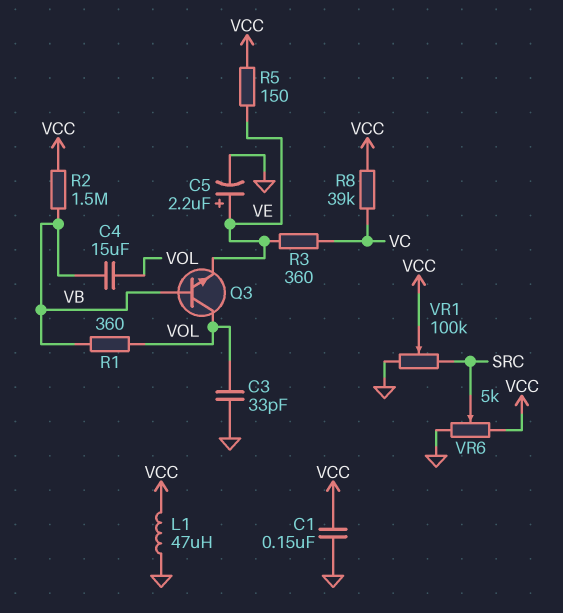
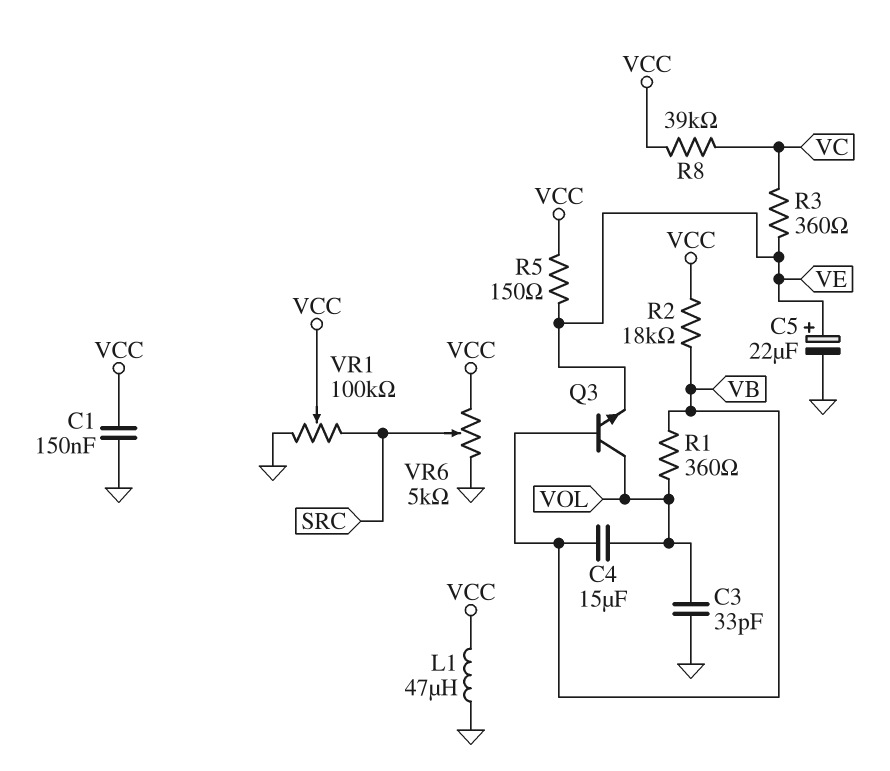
C5: 2.2uF (plus VE, minus GND) -> 22uF (plus VE, minus GND)
R2: 1.5M (VB, VCC) -> 18k (VB, VCC)

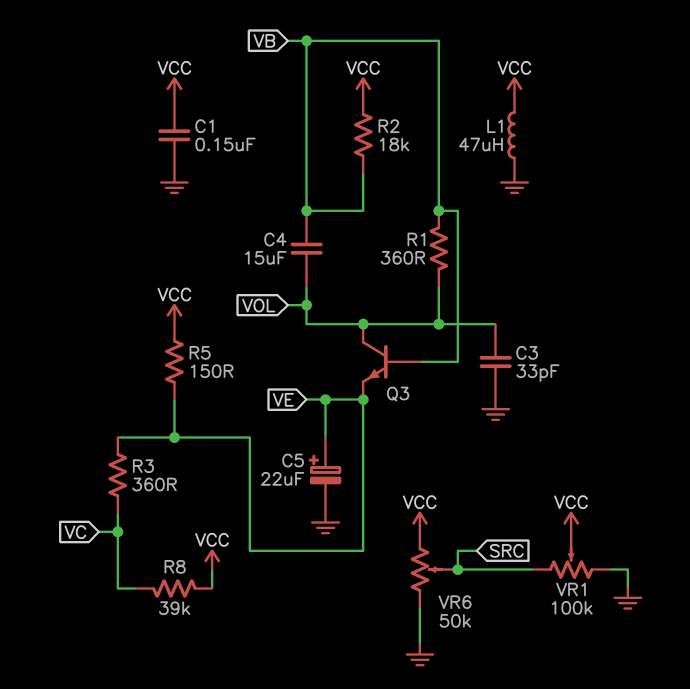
VR6: 5k (GND, VCC, wiper SRC) -> 50k (GND, VCC, wiper SRC)

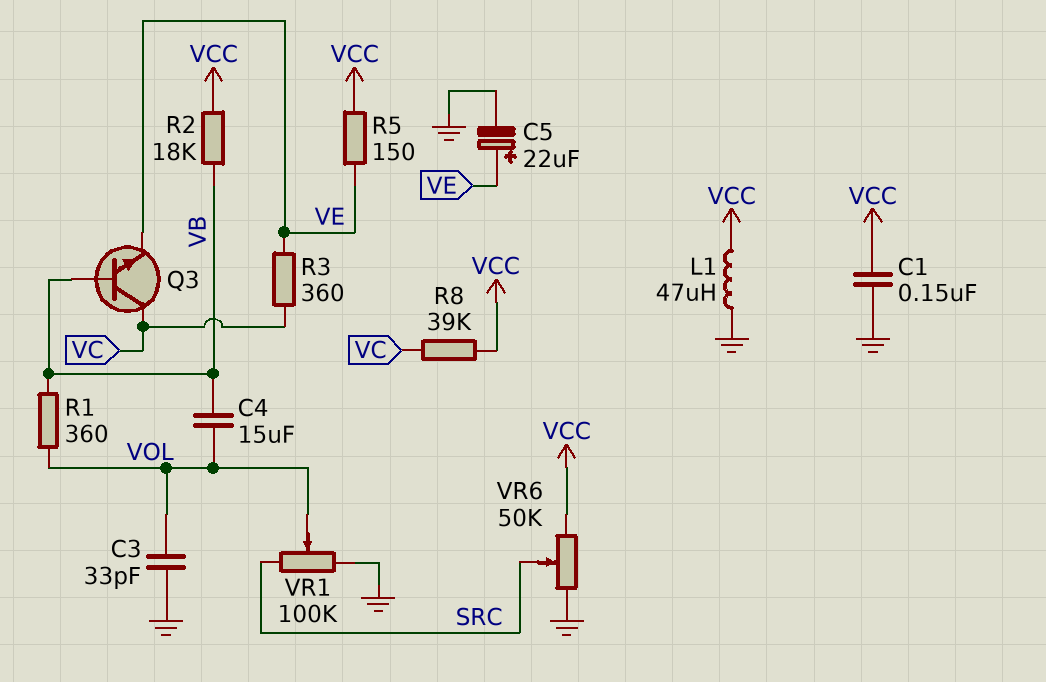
Q3: NPN (B VB, C VOL, E VE) -> NPN (B VB, C VC, E VE)
VR1: 100k (GND, SRC, wiper VCC) -> 100k (GND, SRC, wiper VOL)

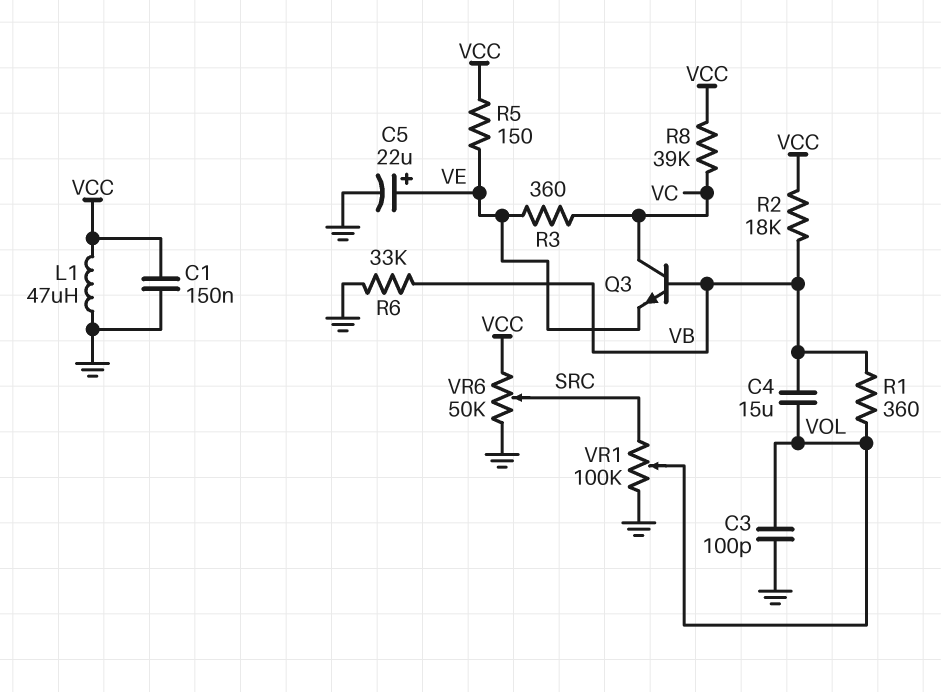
C3: 33pF (GND, VOL) -> 100pF (GND, VOL)
R6: none -> 33k (GND, VB)

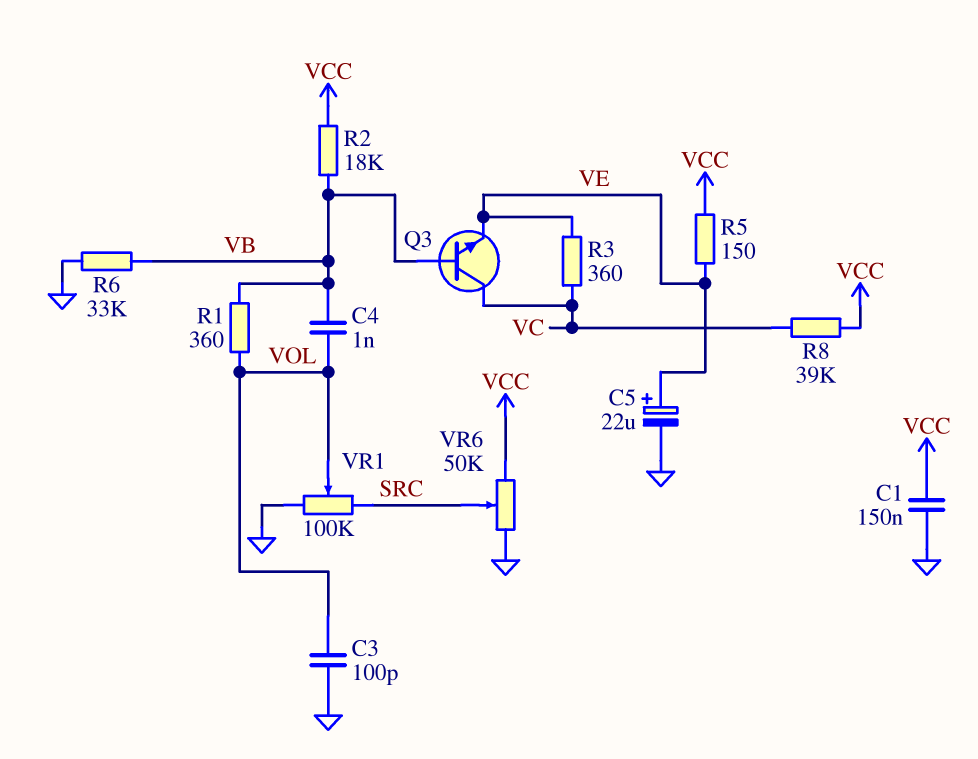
C4: 15uF (VB, VOL) -> 1nF (VB, VOL)
L1: 47uH (GND, VCC) -> none

